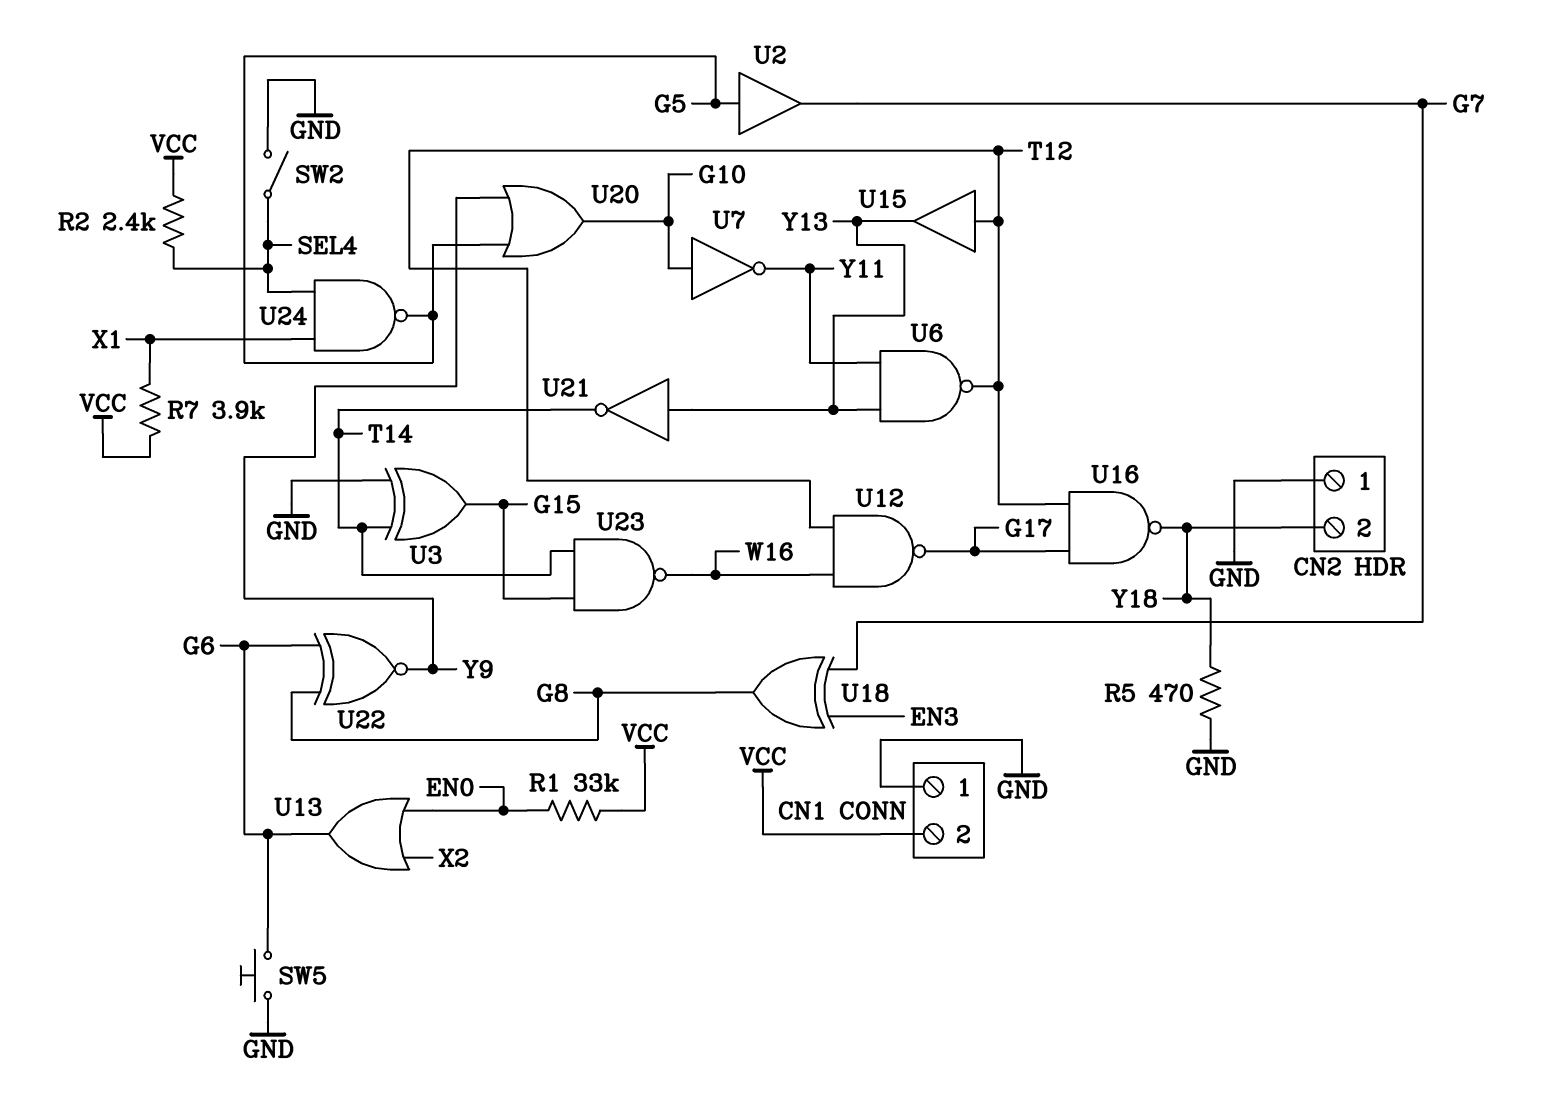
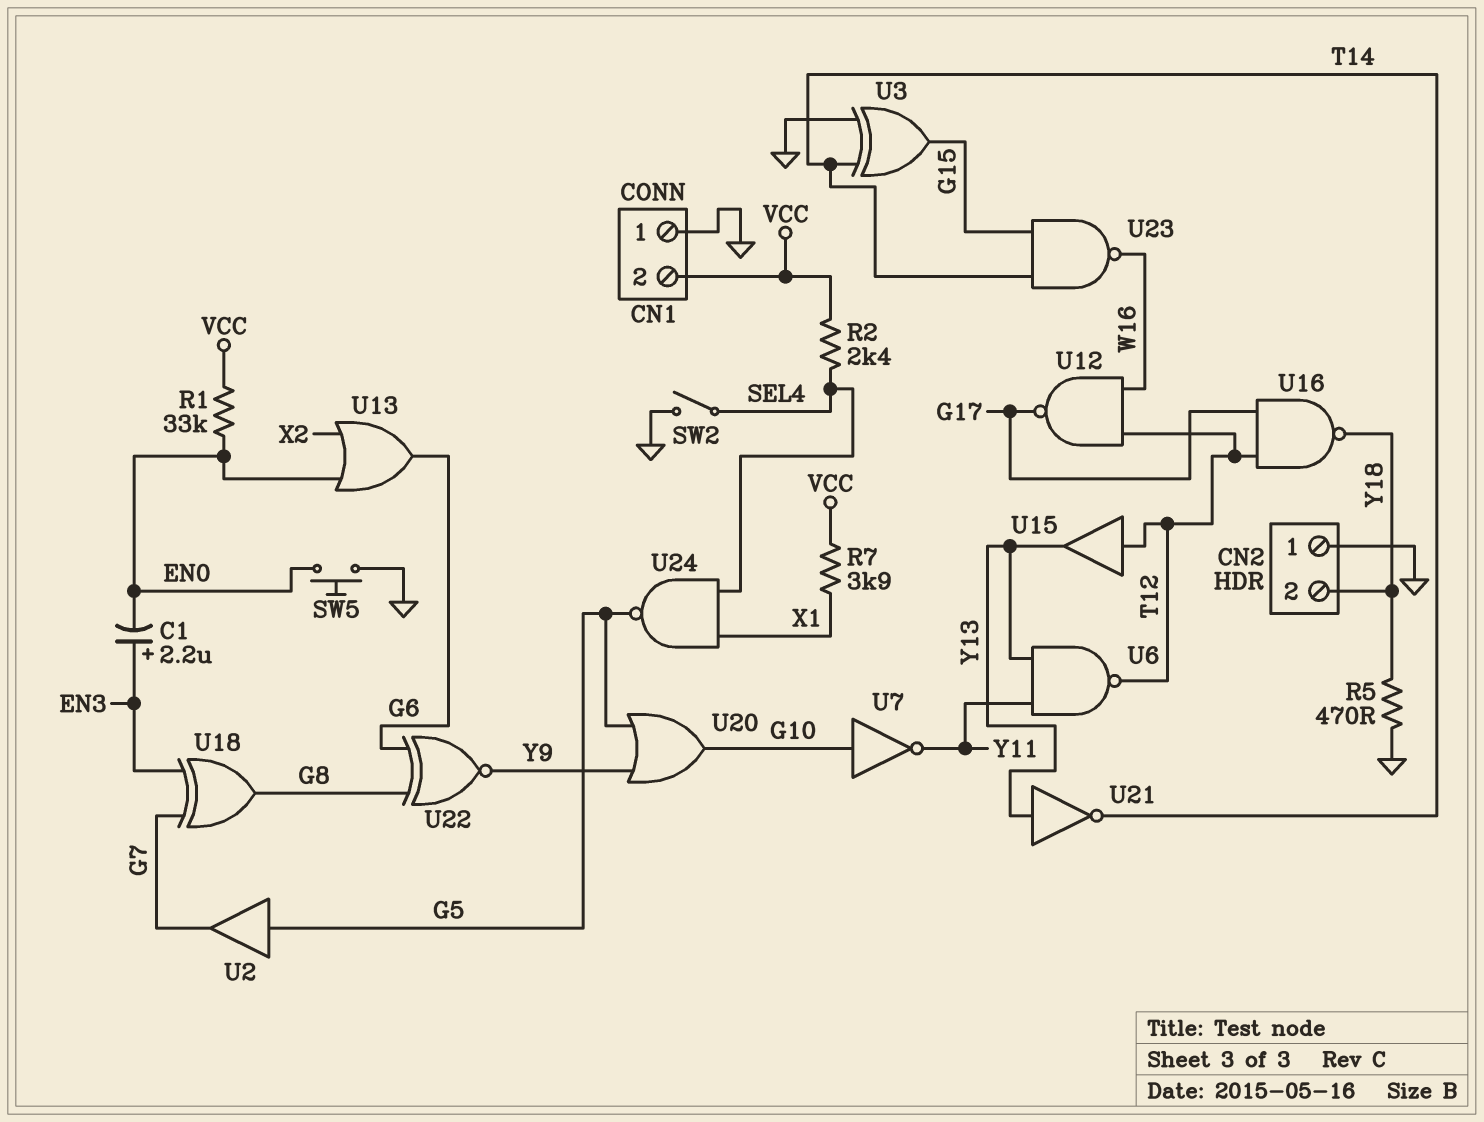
C1: none -> 2.2uF (plus EN3, minus EN0)
SW5: button (G6, GND) -> button (EN0, GND)

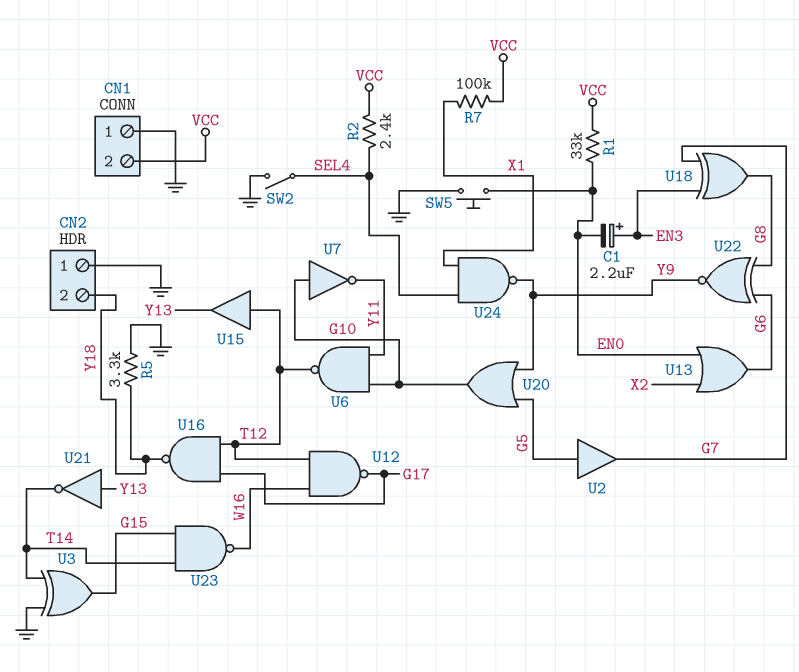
R5: 470 (GND, Y18) -> 3.3k (GND, Y18)
R7: 3.9k (VCC, X1) -> 100k (VCC, X1)
U6: NAND (in Y11, in Y13, out T12) -> NAND (in G10, in Y11, out T12)
U24: NAND (in SEL4, in X1, out G5) -> NAND (in SEL4, in X1, out Y9)

